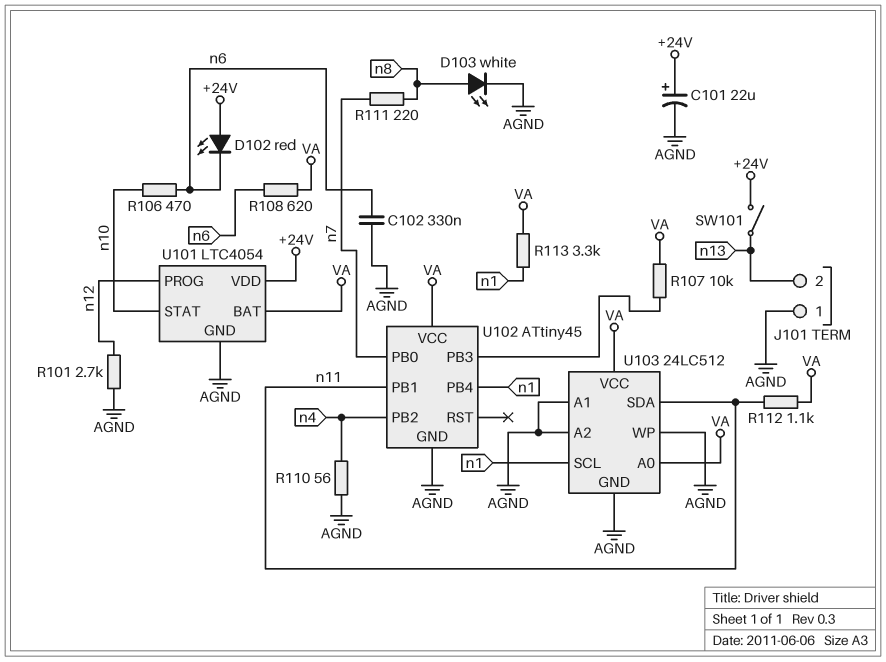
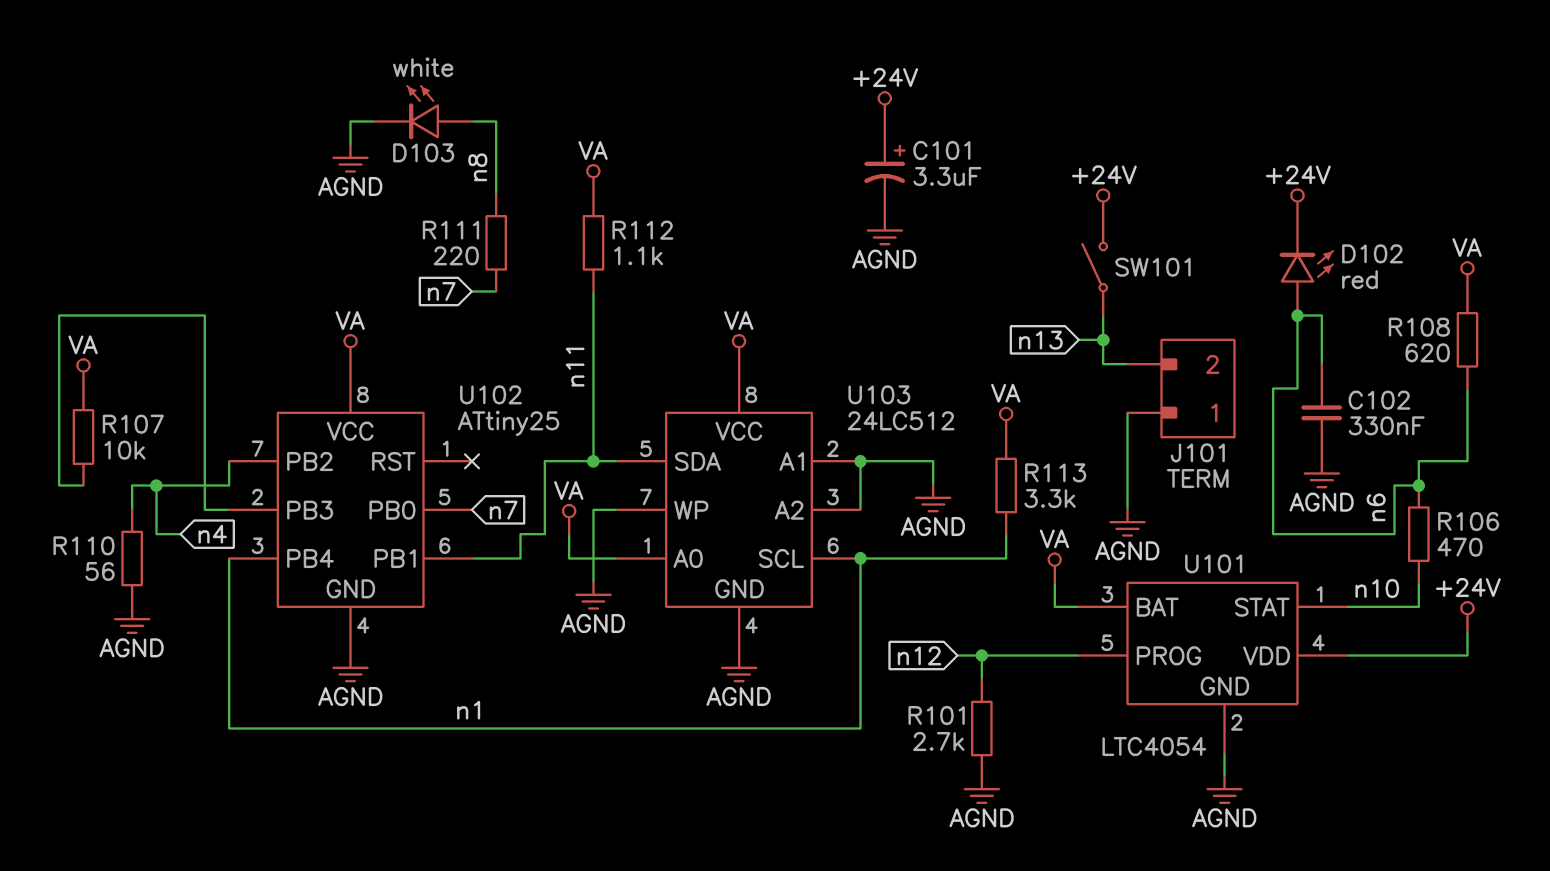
C101: 22uF (plus +24V, minus AGND) -> 3.3uF (plus +24V, minus AGND)
D102: LED red (A +24V, K n6) -> LED red (A n6, K +24V)
U102: ATtiny45 -> ATtiny25

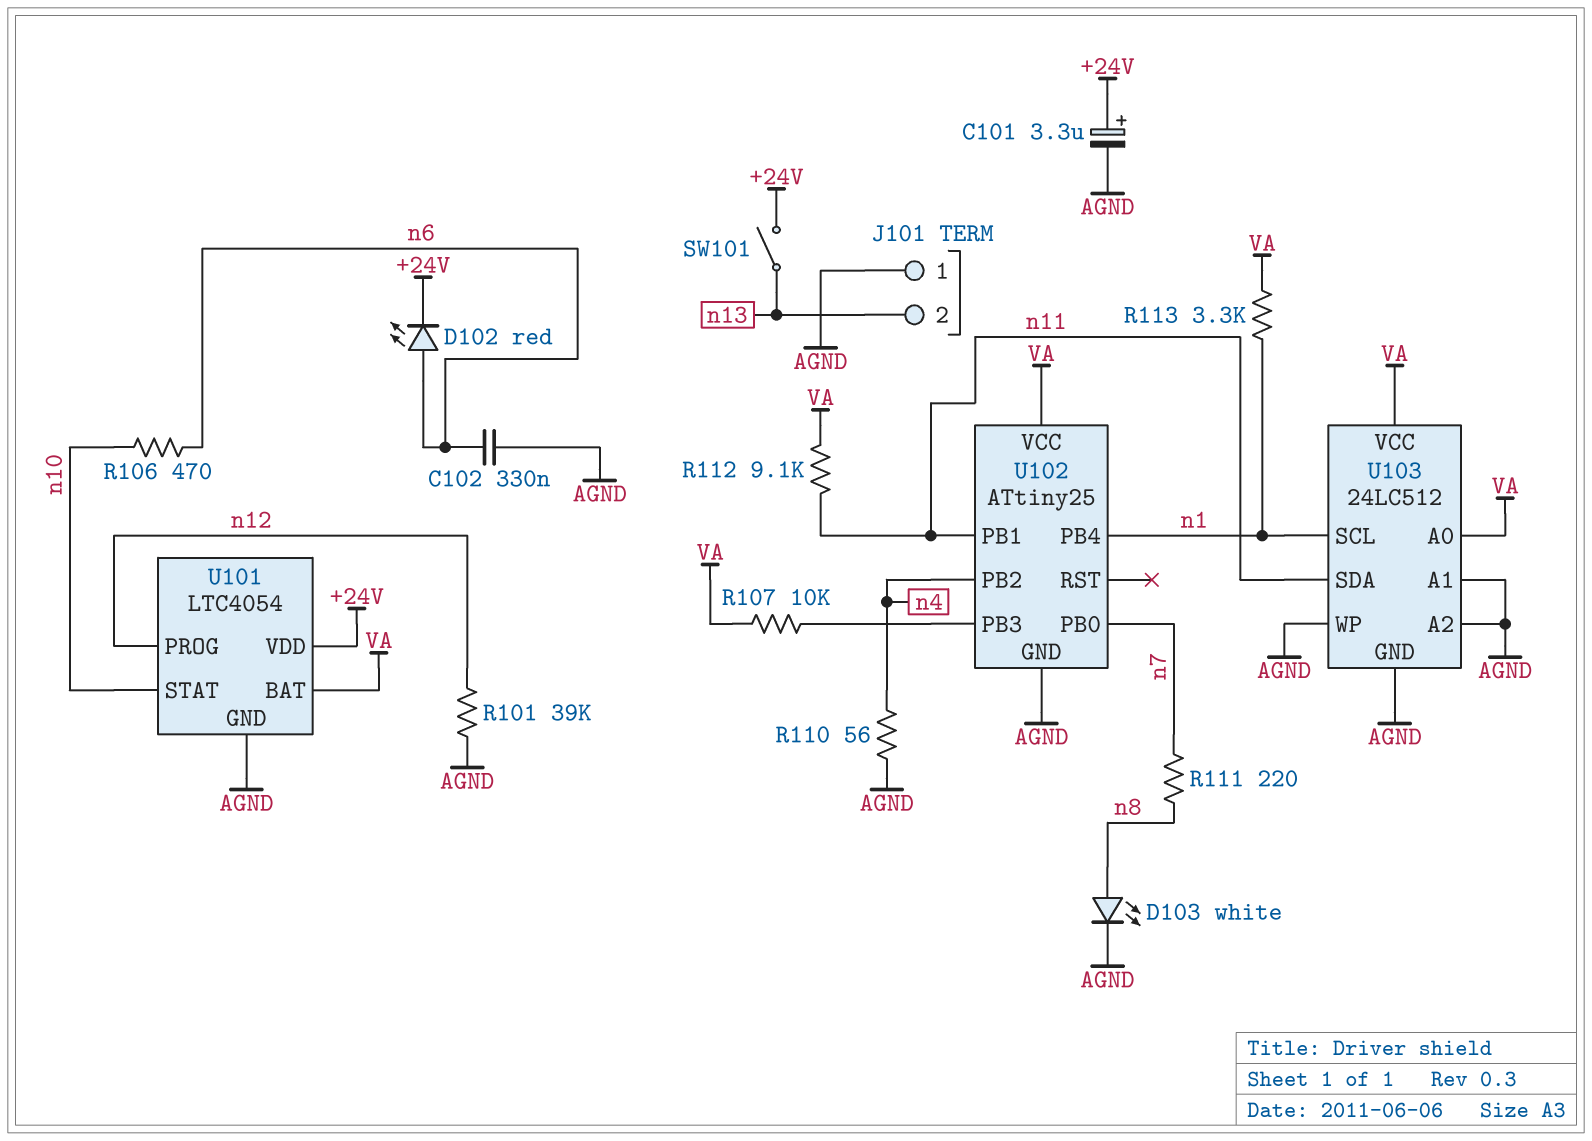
R101: 2.7k (AGND, n12) -> 39k (AGND, n12)
R108: 620 (VA, n6) -> none
R112: 1.1k (VA, n11) -> 9.1k (VA, n11)

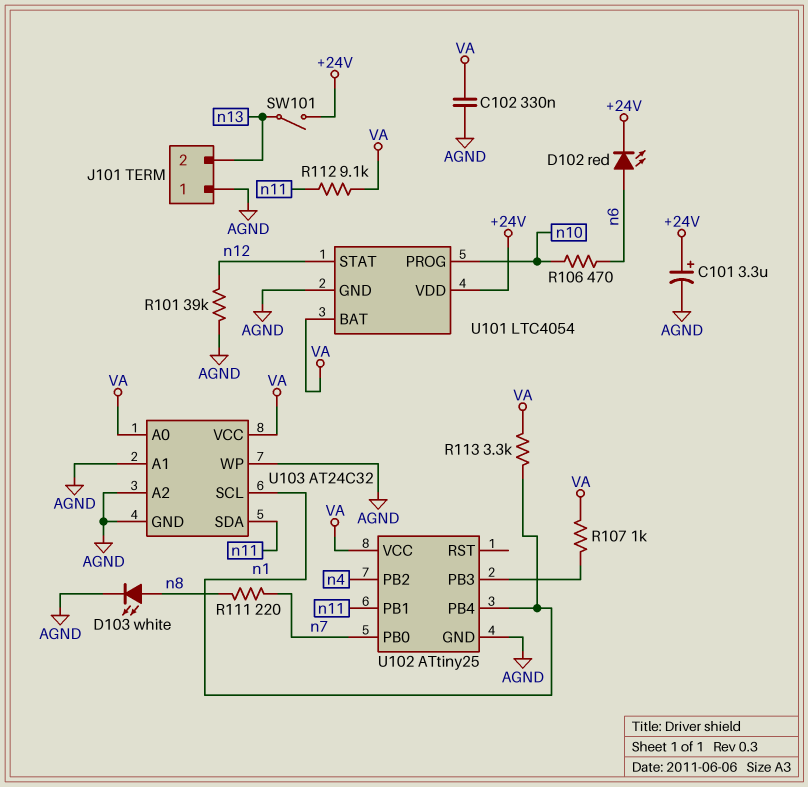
C102: 330nF (AGND, n6) -> 330nF (AGND, VA)
R107: 10k (U102/PB3, VA) -> 1k (U102/PB3, VA)
R110: 56 (AGND, n4) -> none
U101 pin PROG: n12 -> n10
U101 pin STAT: n10 -> n12
U103: 24LC512 -> AT24C32

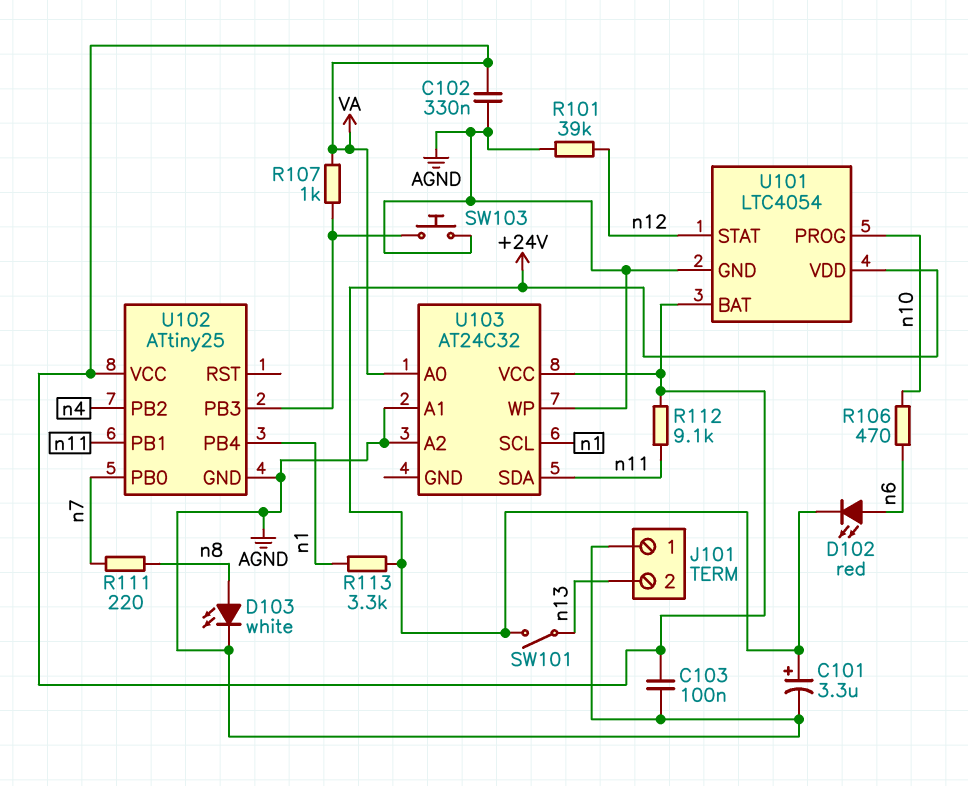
C103: none -> 100nF (AGND, VA)
R113: 3.3k (VA, n1) -> 3.3k (+24V, n1)
SW103: none -> button (AGND, U102/PB3)
U103 pin GND: AGND -> none

